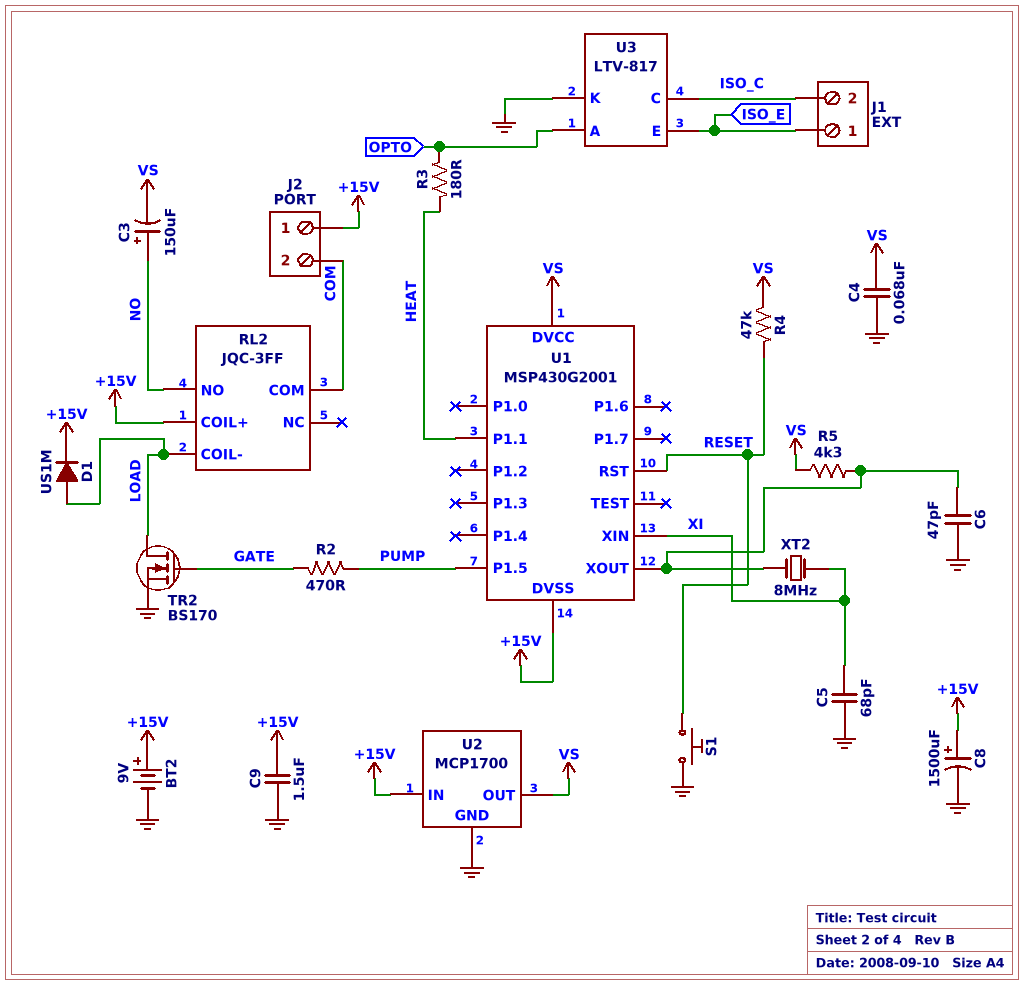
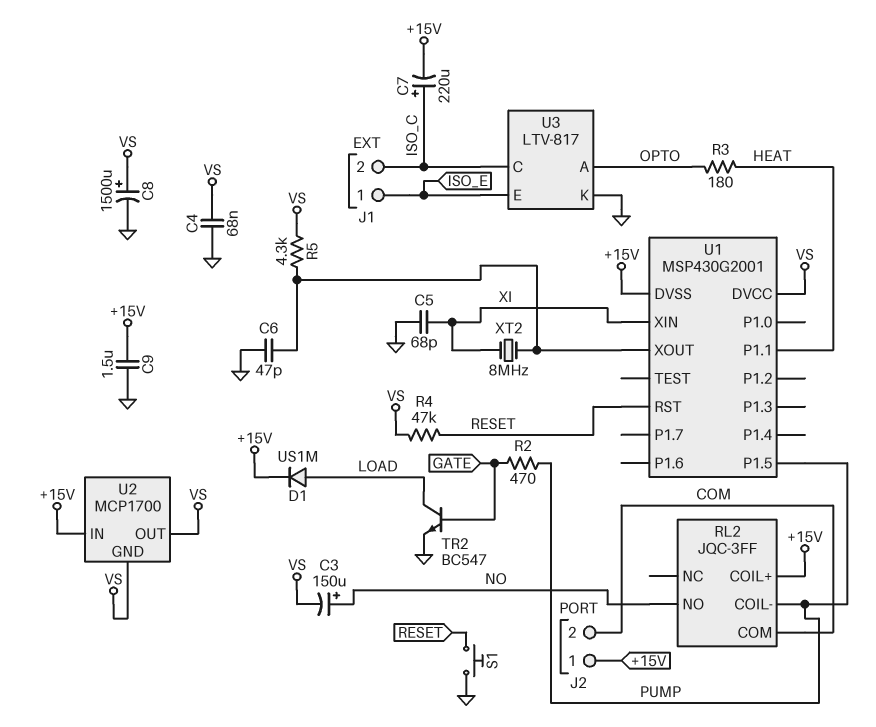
BT2: 9V (plus +15V, minus GND) -> none
C7: none -> 220uF (plus ISO_C, minus +15V)
C8: 1500uF (plus +15V, minus GND) -> 1500uF (plus VS, minus GND)
RL2 pin COIL-: LOAD -> PUMP
TR2: NMOS BS170 (G GATE, D LOAD, S GND) -> NPN BC547 (B GATE, C LOAD, E GND)
U2 pin GND: GND -> VS

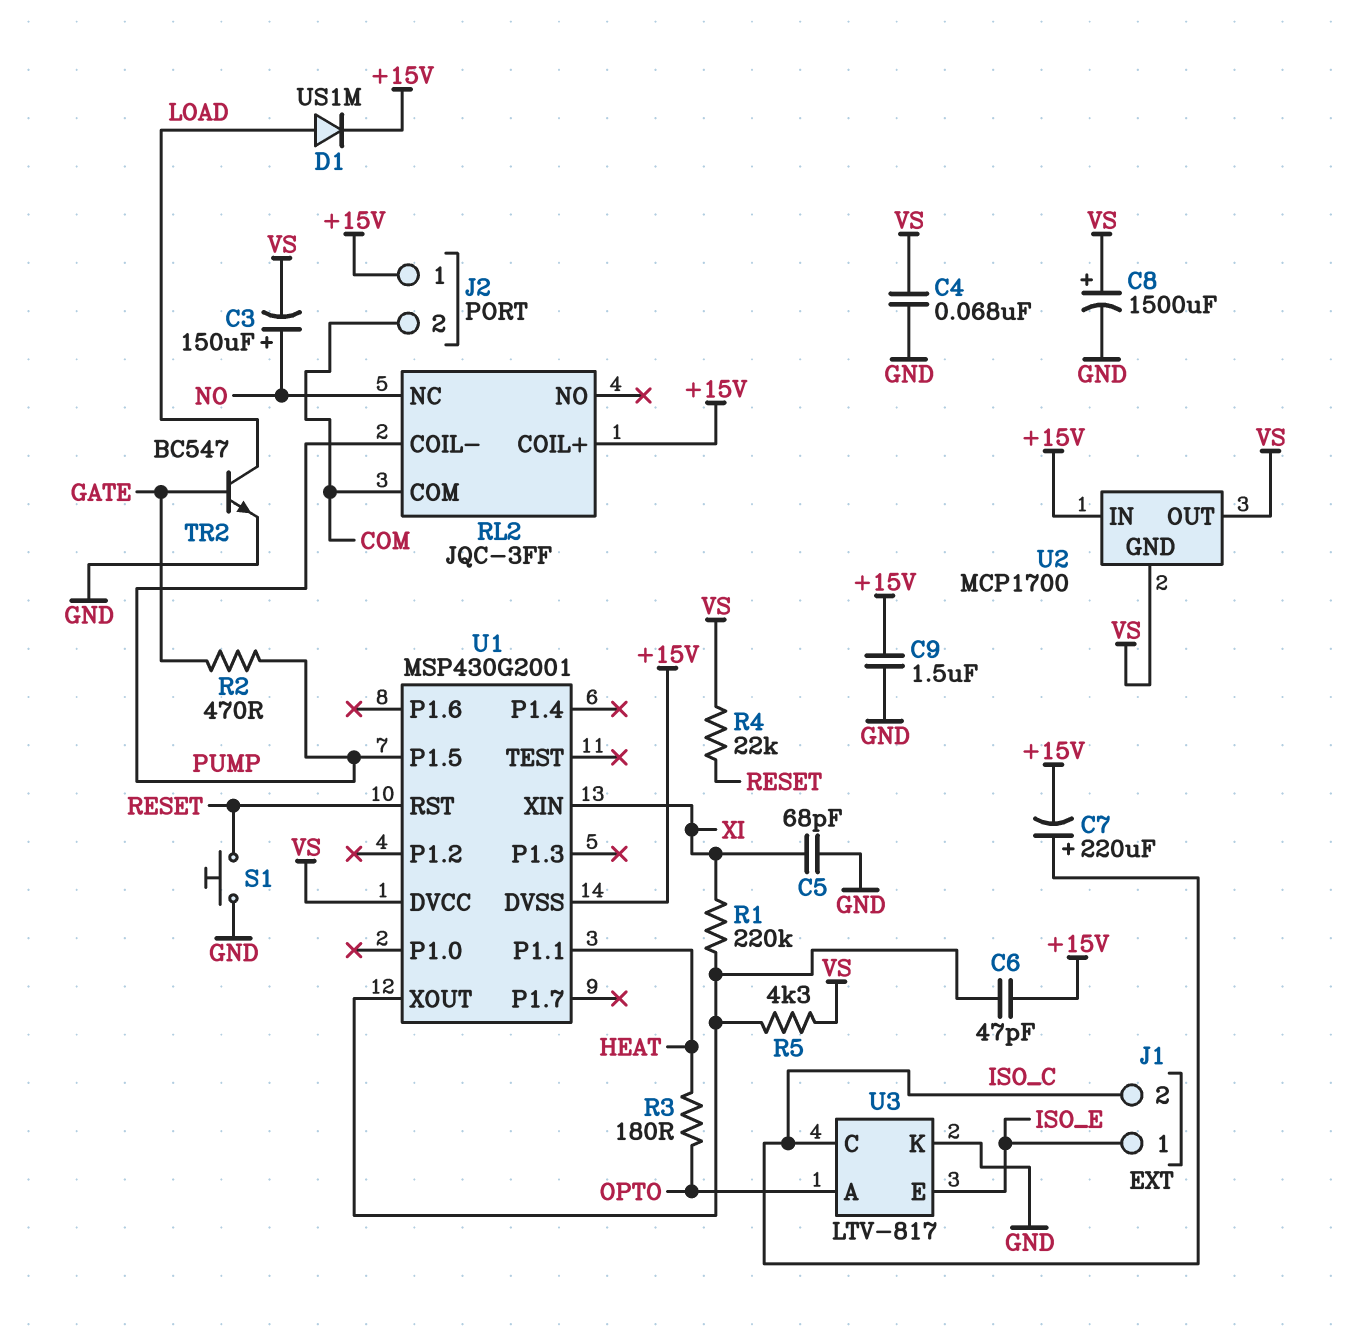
C6: 47pF (GND, U1/XOUT) -> 47pF (+15V, U1/XOUT)
R1: none -> 220k (U1/XOUT, XI)
R4: 47k (RESET, VS) -> 22k (RESET, VS)
RL2 pin NC: none -> NO
RL2 pin NO: NO -> none
XT2: 8MHz (U1/XOUT, XI) -> none

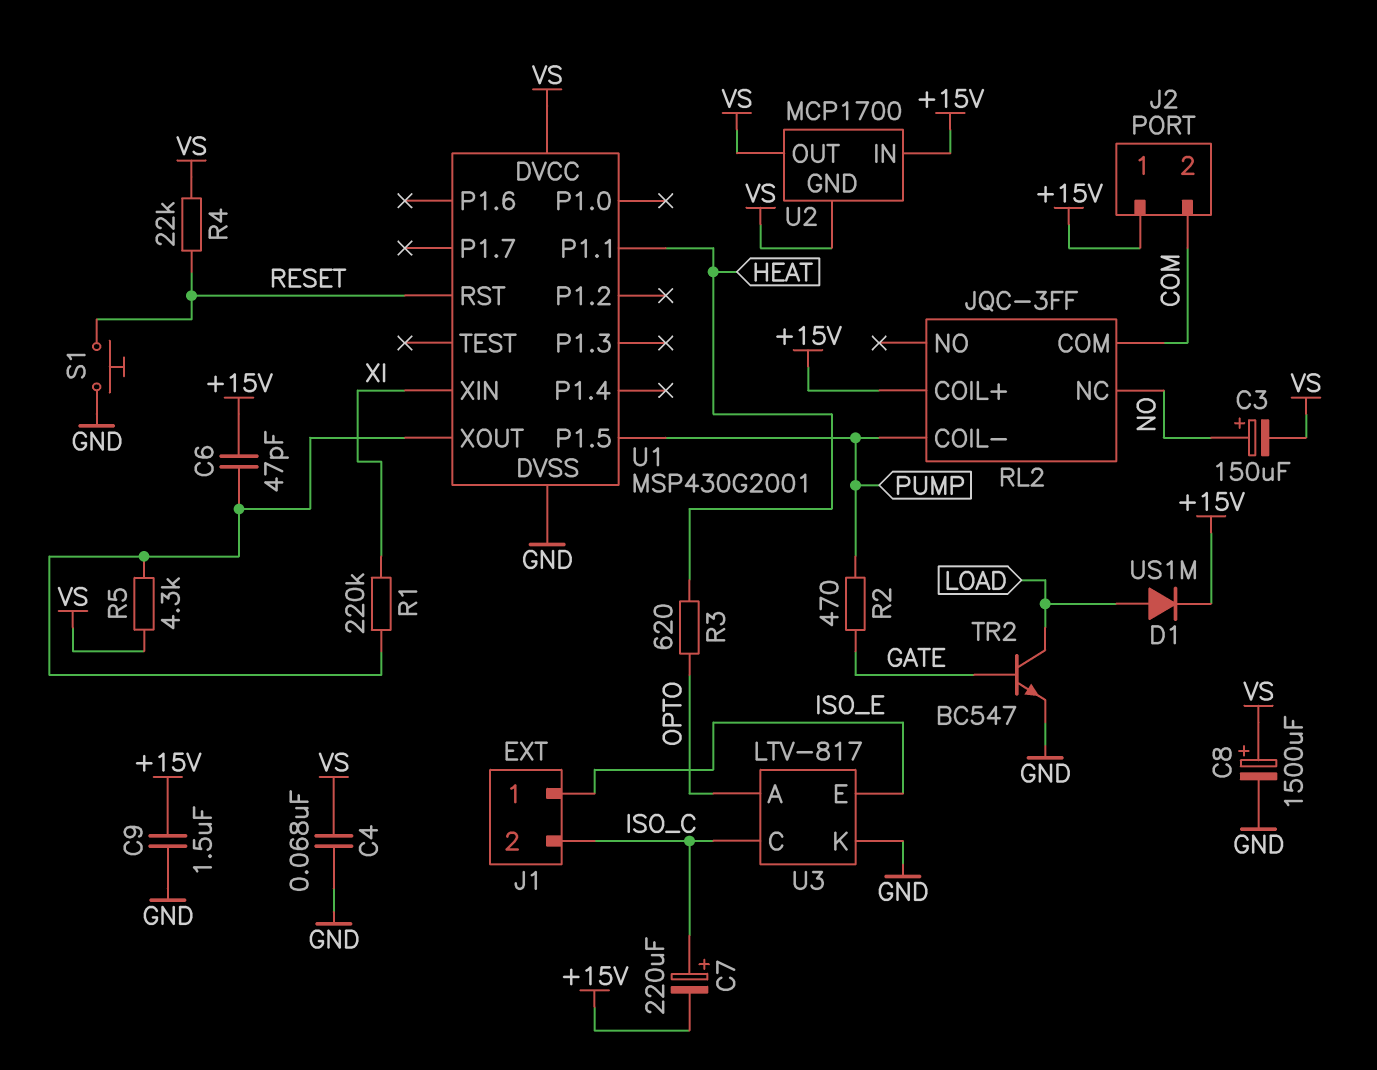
C5: 68pF (GND, XI) -> none
R3: 180 (HEAT, OPTO) -> 620 (HEAT, OPTO)
U1 pin DVSS: +15V -> GND

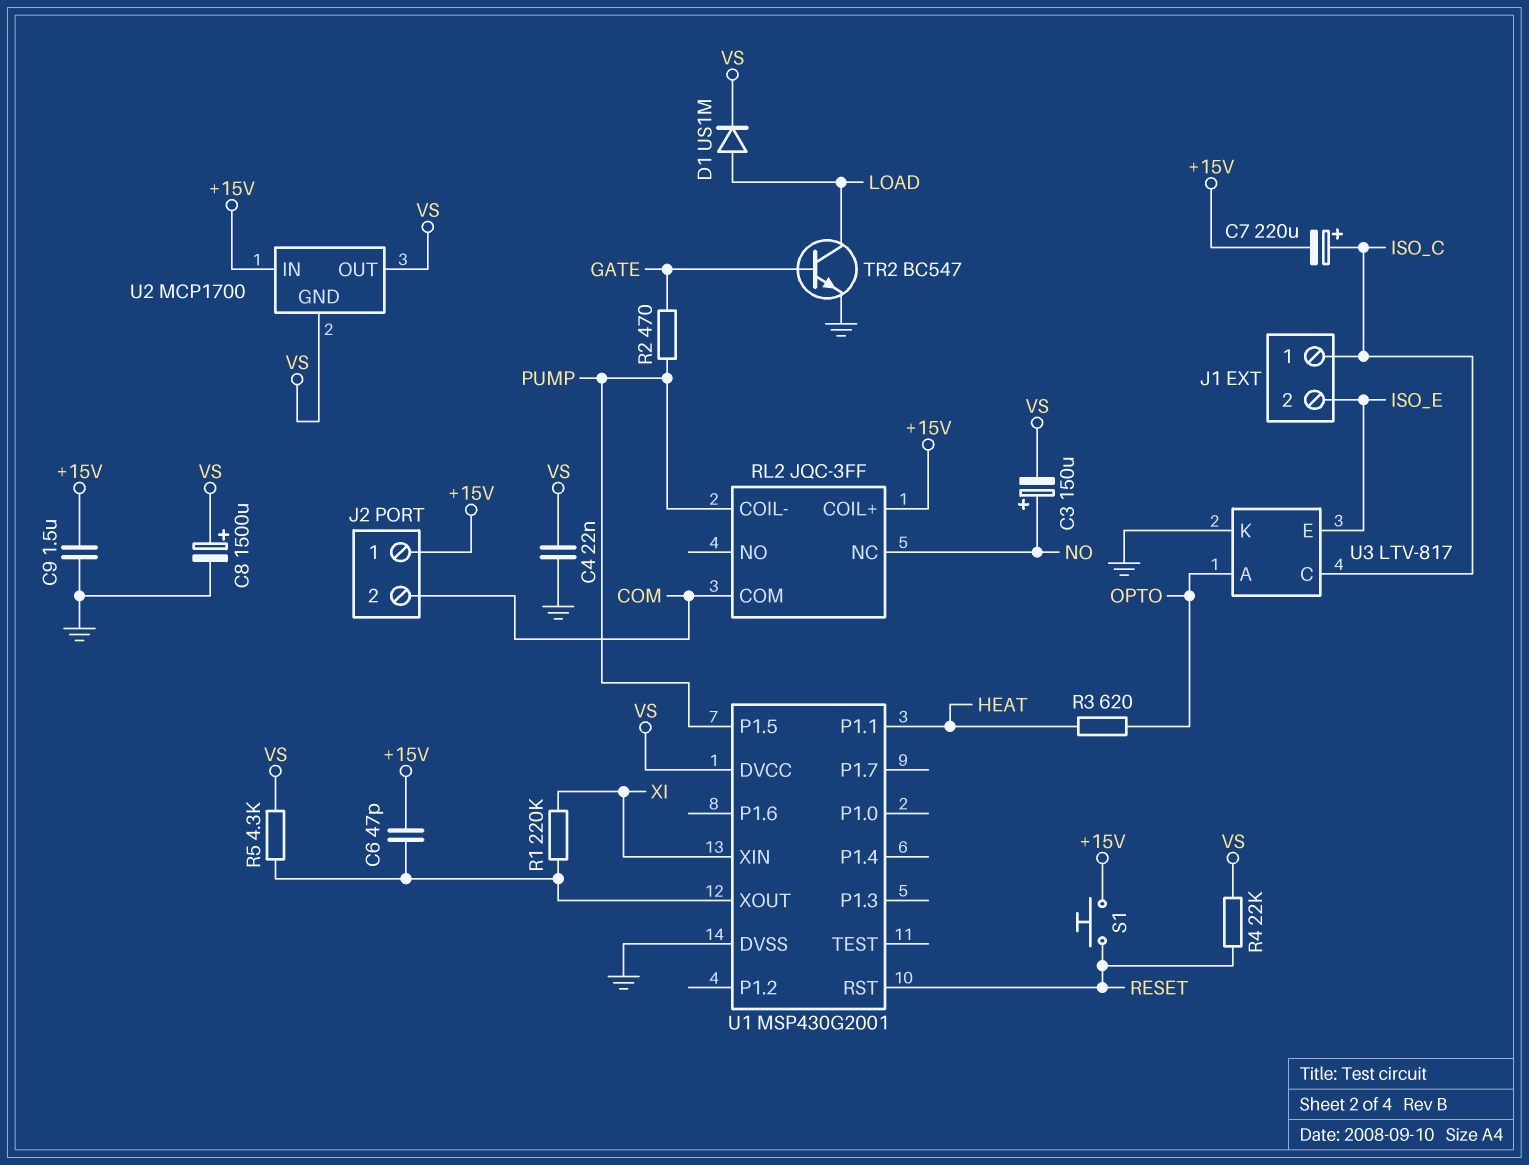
C4: 68nF (GND, VS) -> 22nF (GND, VS)
D1: diode US1M (A LOAD, K +15V) -> diode US1M (A LOAD, K VS)
J1 pin 1: ISO_E -> ISO_C
J1 pin 2: ISO_C -> ISO_E
S1: button (GND, RESET) -> button (+15V, RESET)

